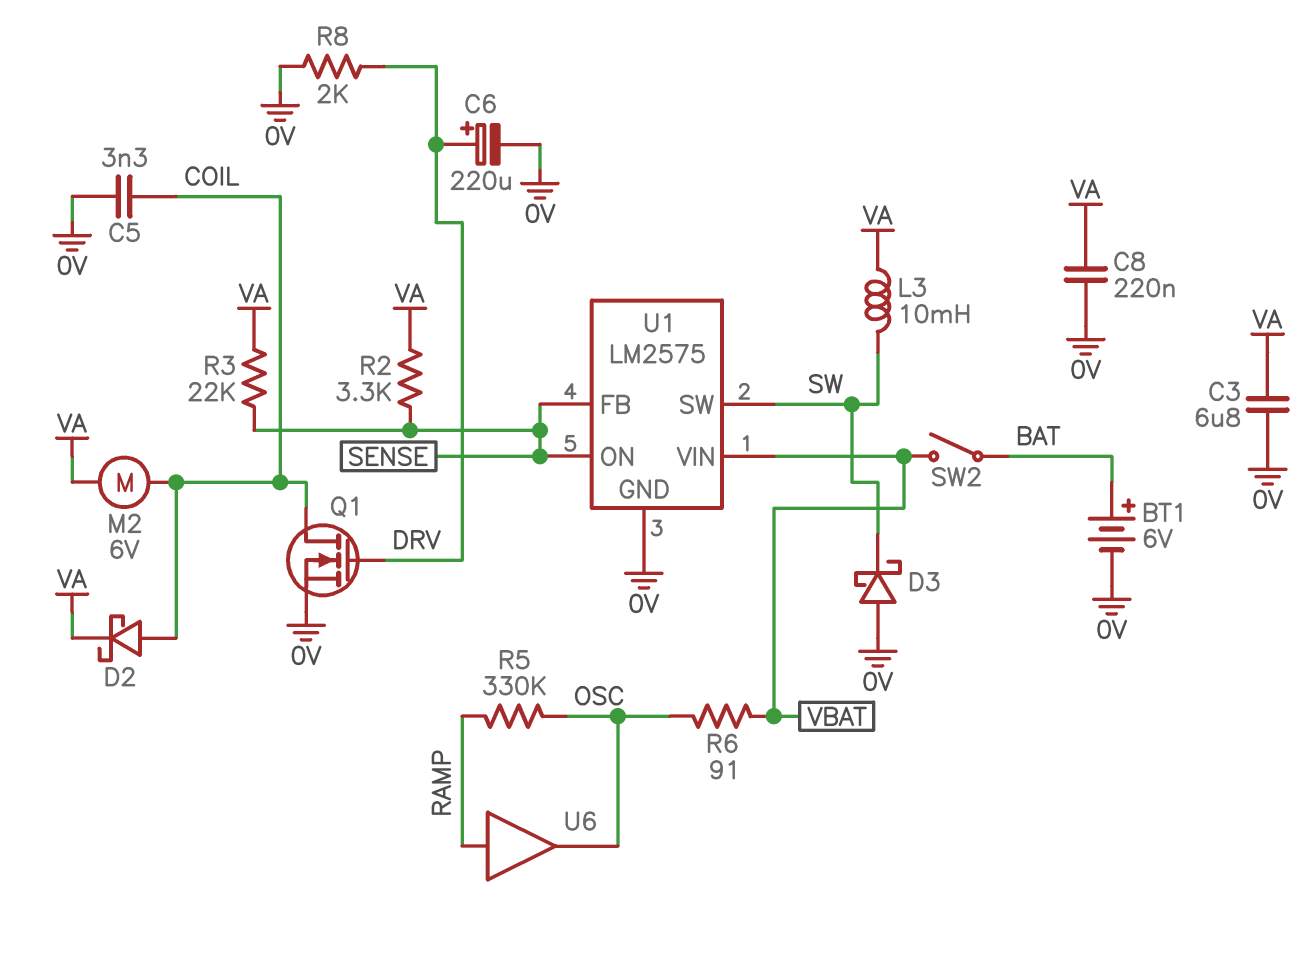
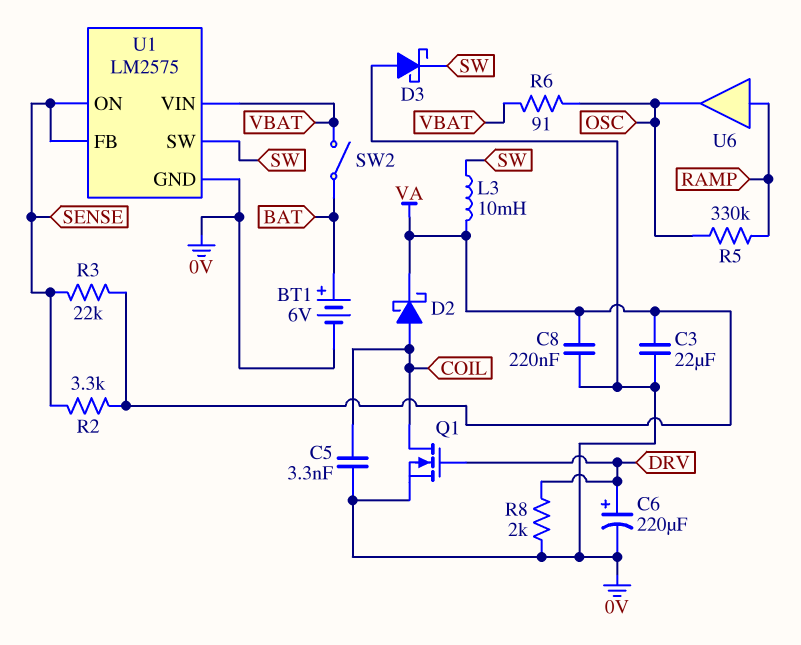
C3: 6.8uF (0V, VA) -> 22uF (0V, VA)
M2: motor 6V (COIL, VA) -> none

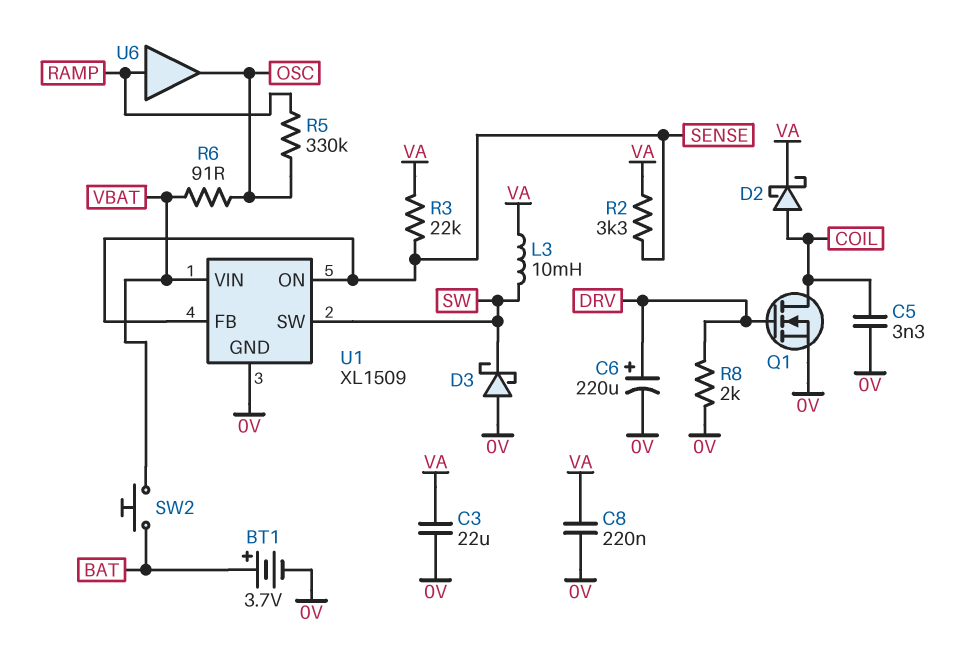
BT1: 6V (plus BAT, minus 0V) -> 3.7V (plus BAT, minus 0V)
SW2: switch (BAT, VBAT) -> button (BAT, VBAT)
U1: LM2575 -> XL1509

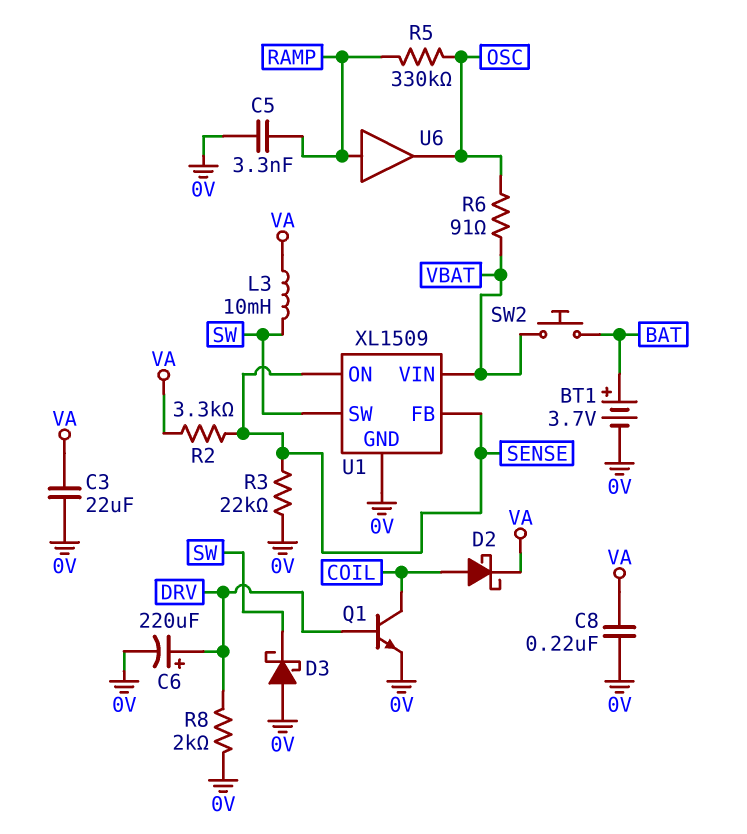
C5: 3.3nF (0V, COIL) -> 3.3nF (0V, RAMP)
Q1: NMOS (G DRV, D COIL, S 0V) -> NPN (B DRV, C COIL, E 0V)
R3: 22k (SENSE, VA) -> 22k (0V, SENSE)

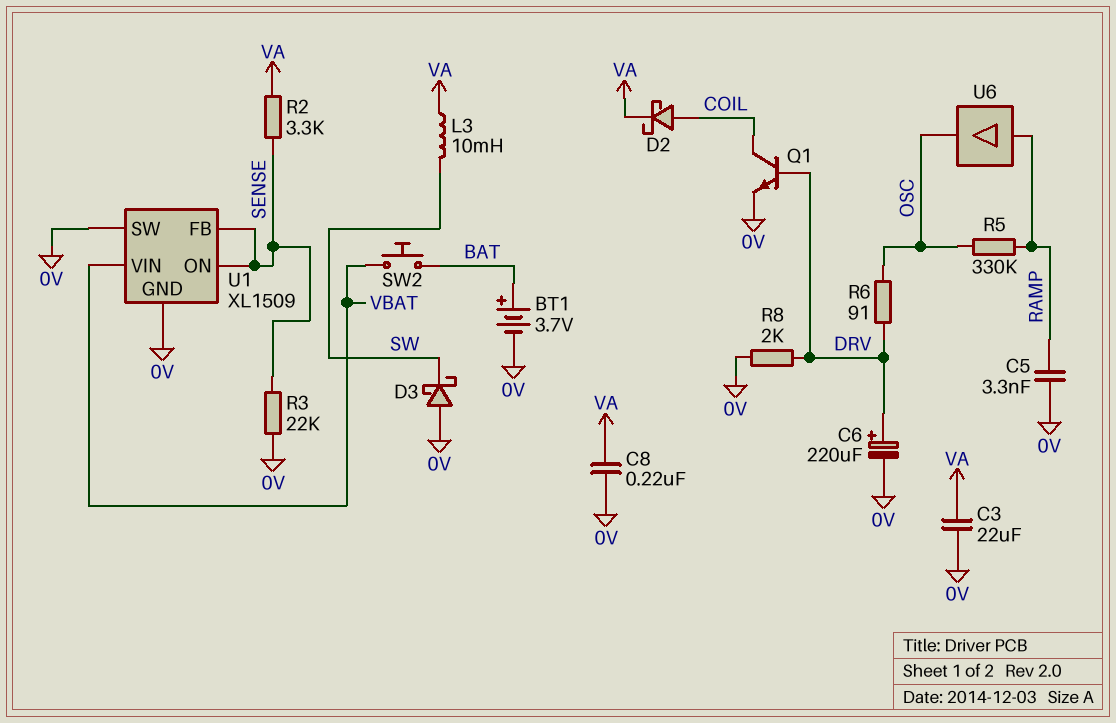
R6: 91 (OSC, VBAT) -> 91 (DRV, OSC)
U1 pin SW: SW -> 0V

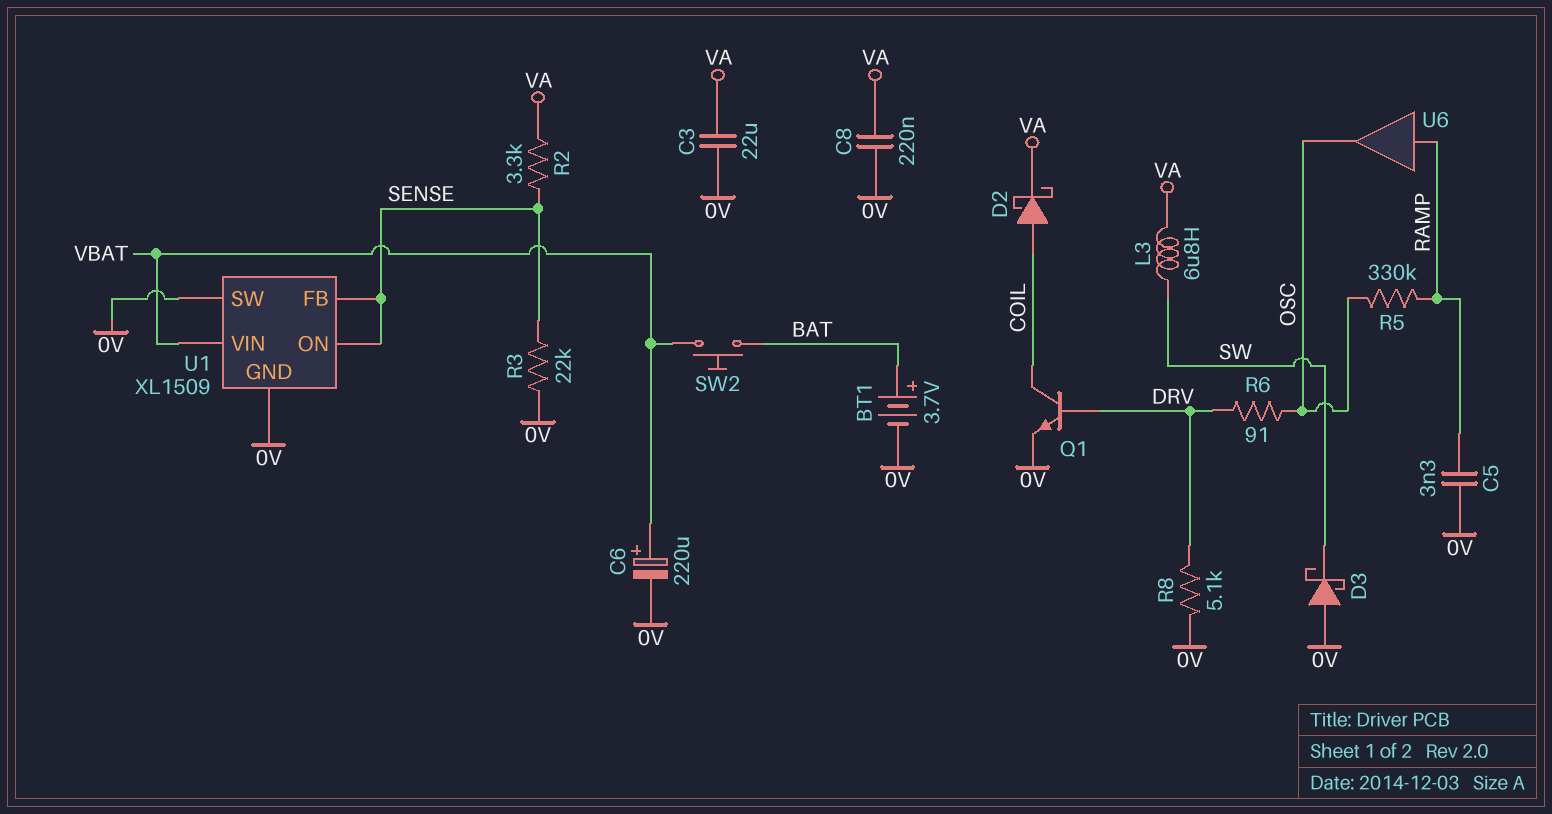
C6: 220uF (plus DRV, minus 0V) -> 220uF (plus VBAT, minus 0V)
L3: 10mH (SW, VA) -> 6.8uH (SW, VA)
R8: 2k (0V, DRV) -> 5.1k (0V, DRV)

